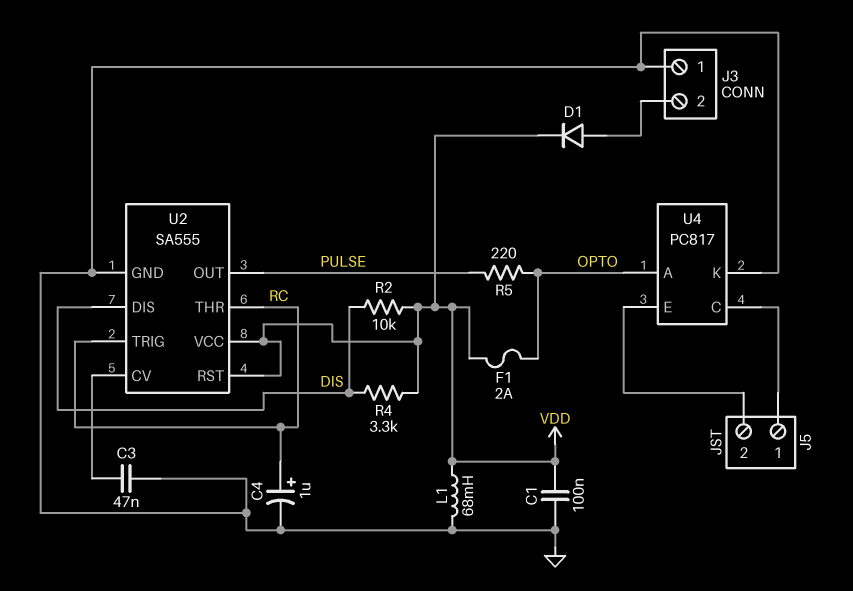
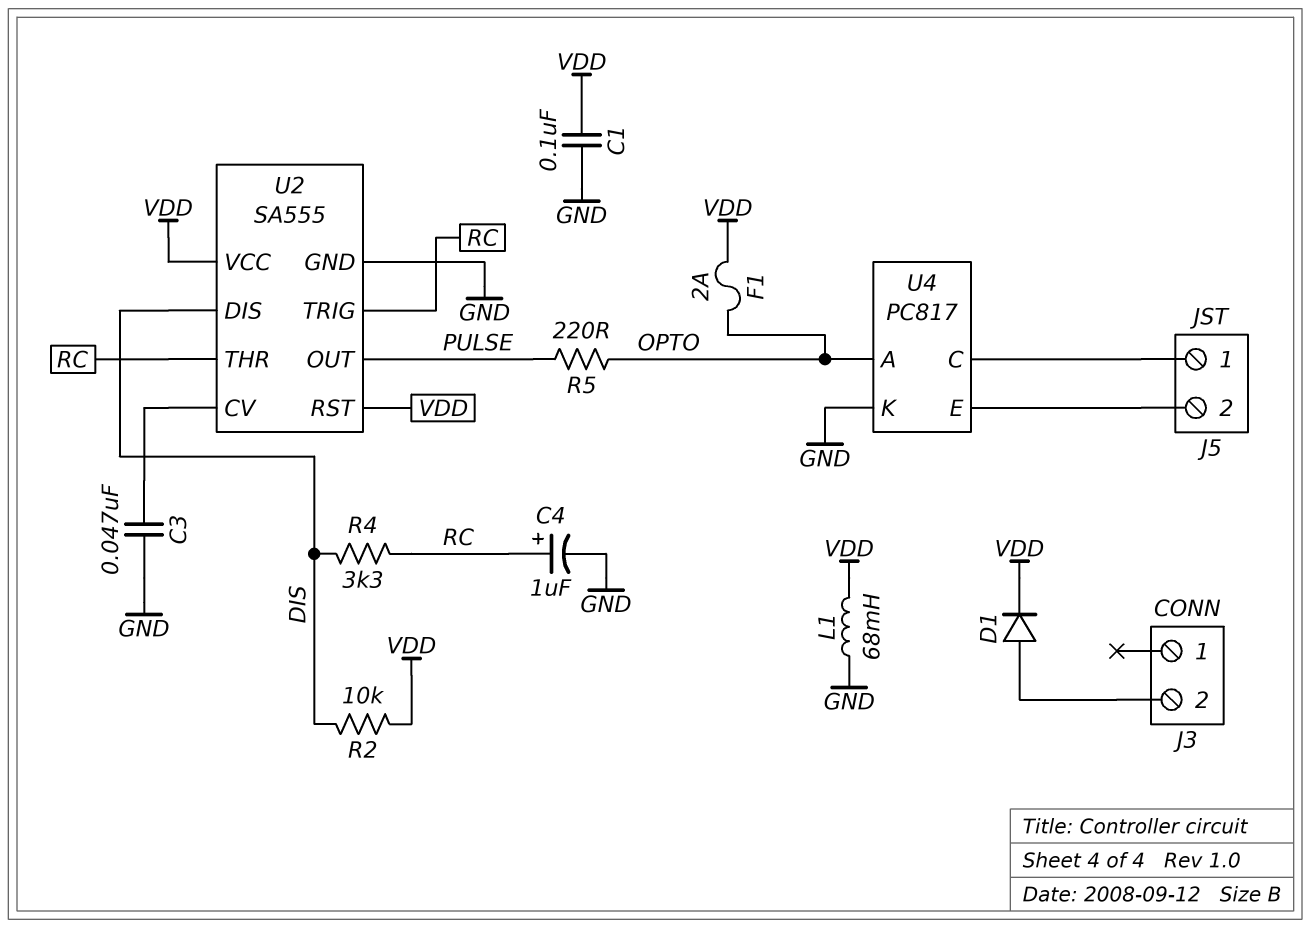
J3 pin 1: GND -> none
R4: 3.3k (DIS, VDD) -> 3.3k (DIS, RC)

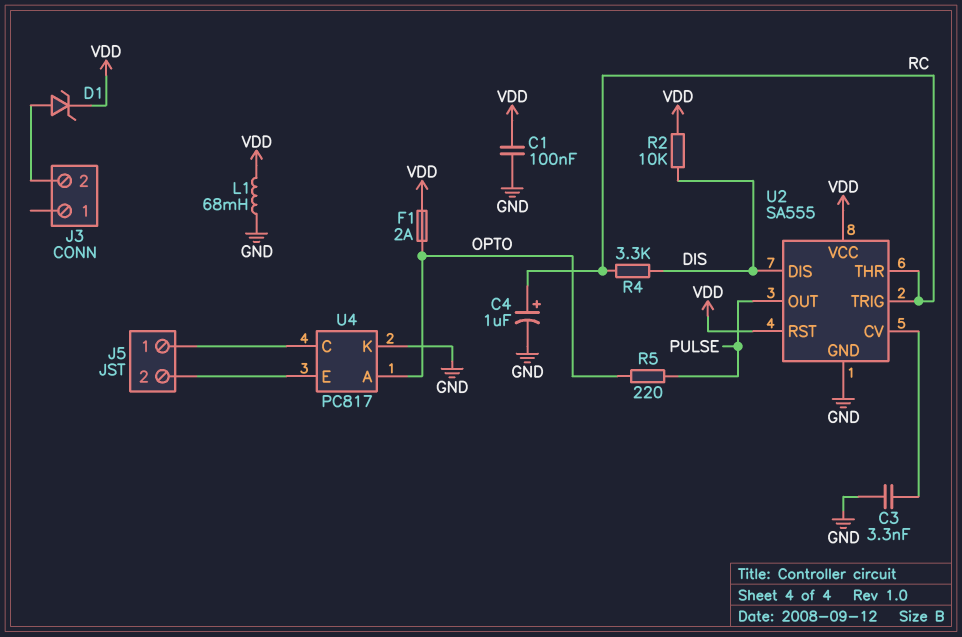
C3: 47nF (GND, U2/CV) -> 3.3nF (GND, U2/CV)
D1: diode (A J3/2, K VDD) -> zener (A J3/2, K VDD)

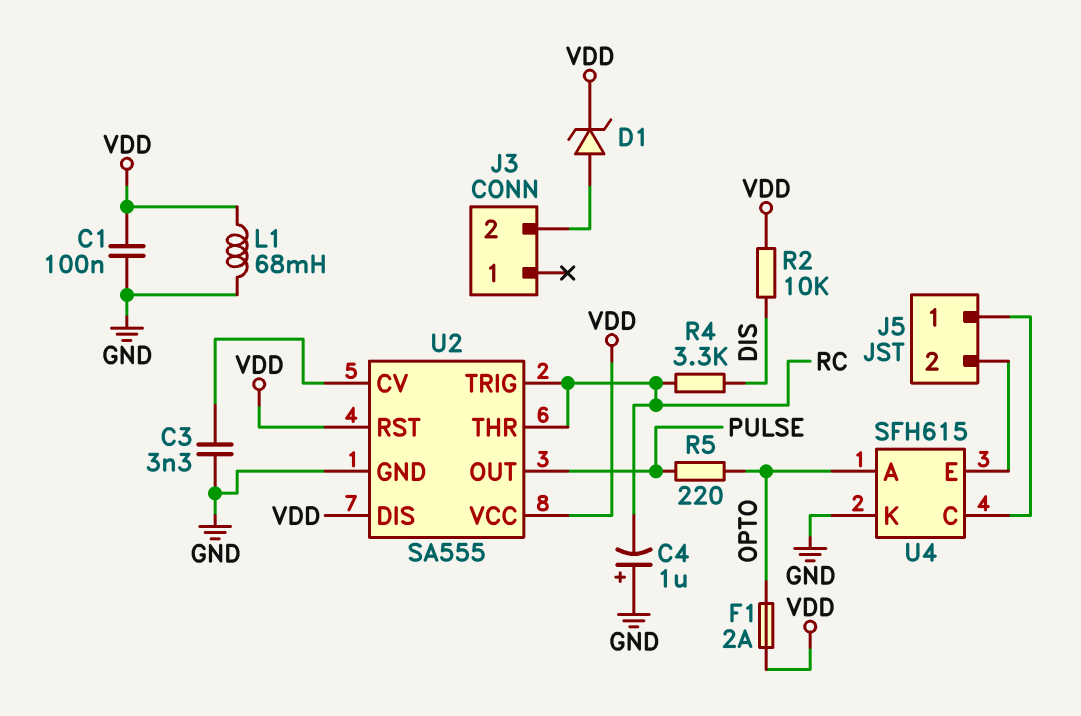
C4: 1uF (plus RC, minus GND) -> 1uF (plus GND, minus RC)
U2 pin DIS: DIS -> VDD
U4: PC817 -> SFH615

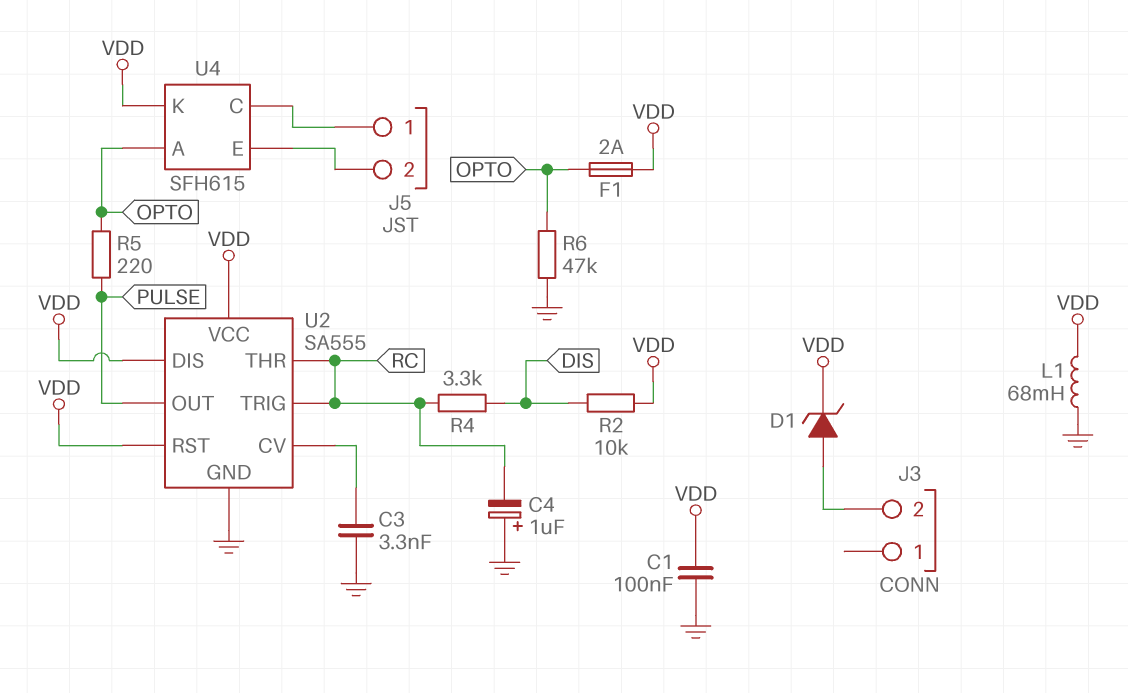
R6: none -> 47k (GND, OPTO)
U4 pin K: GND -> VDD

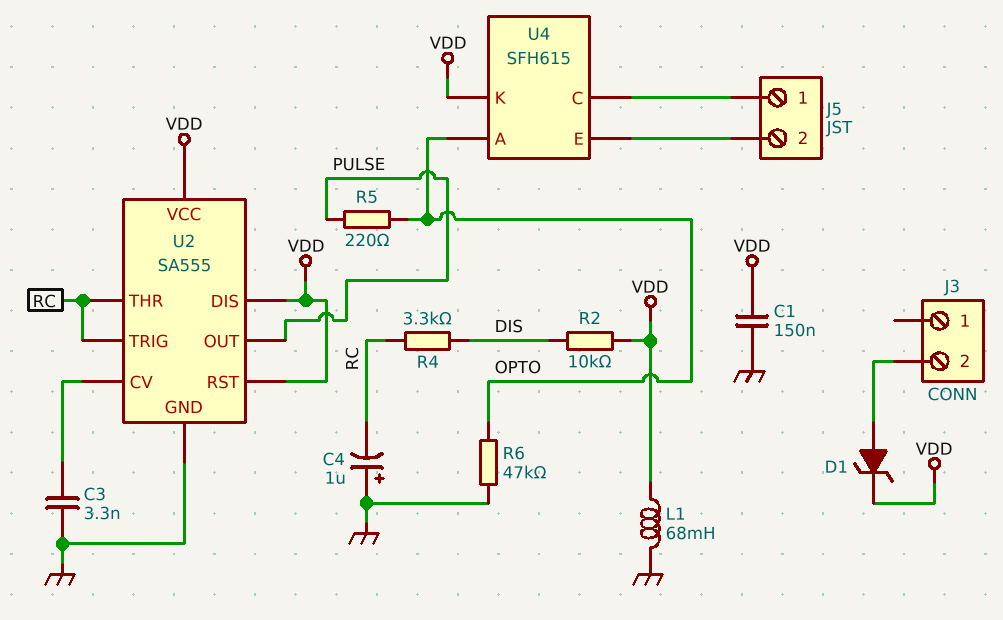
C1: 100nF (GND, VDD) -> 150nF (GND, VDD)
F1: 2A (OPTO, VDD) -> none

